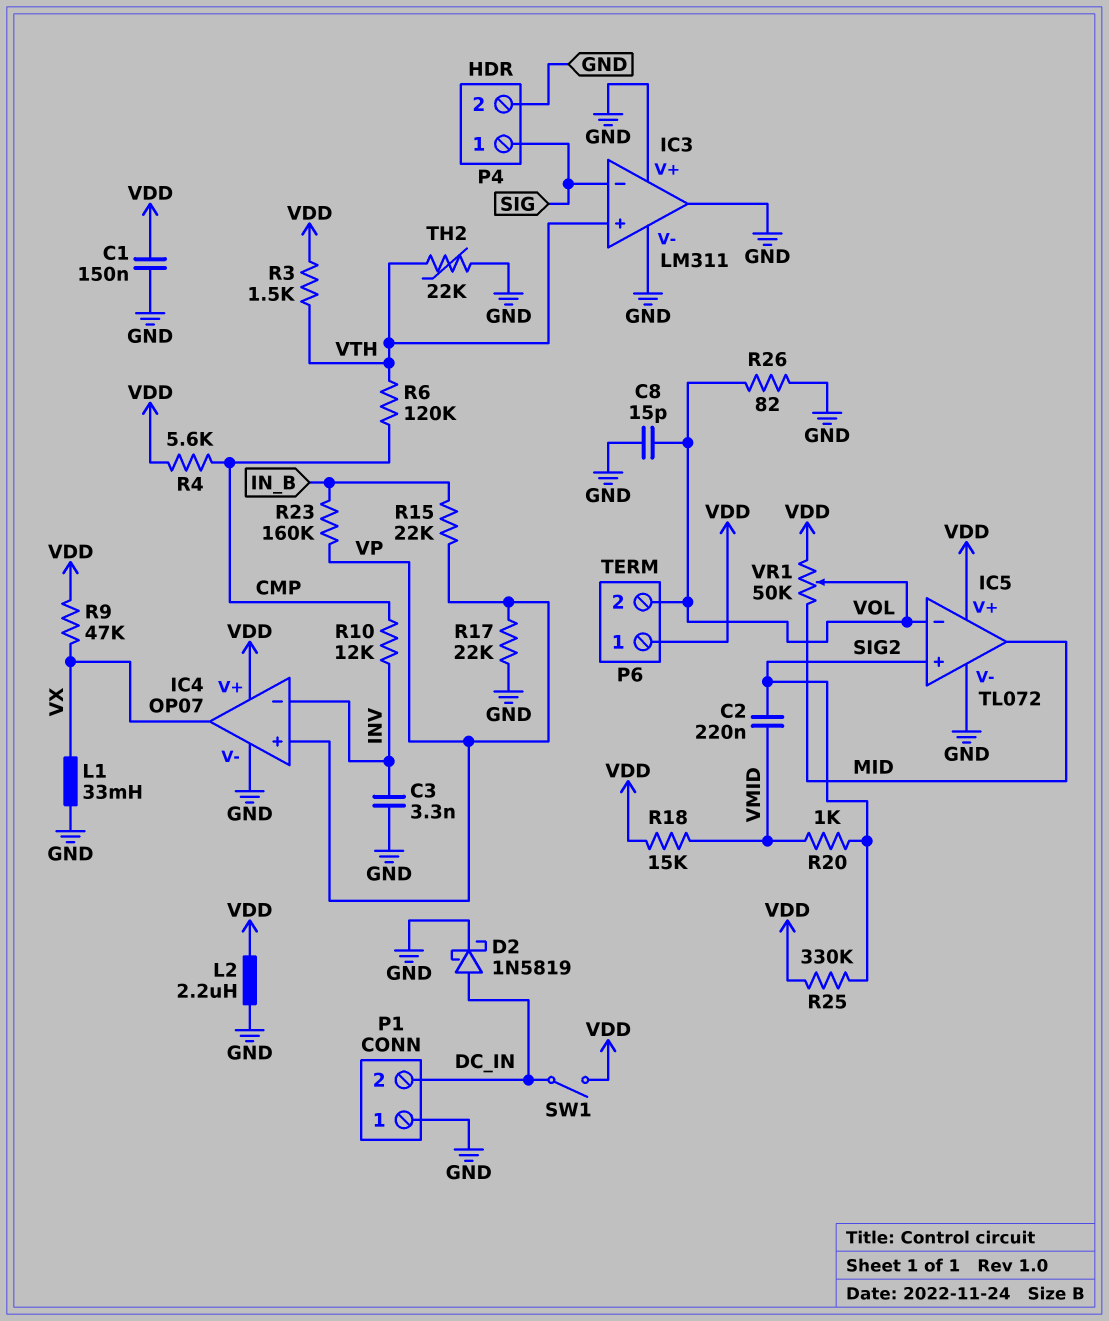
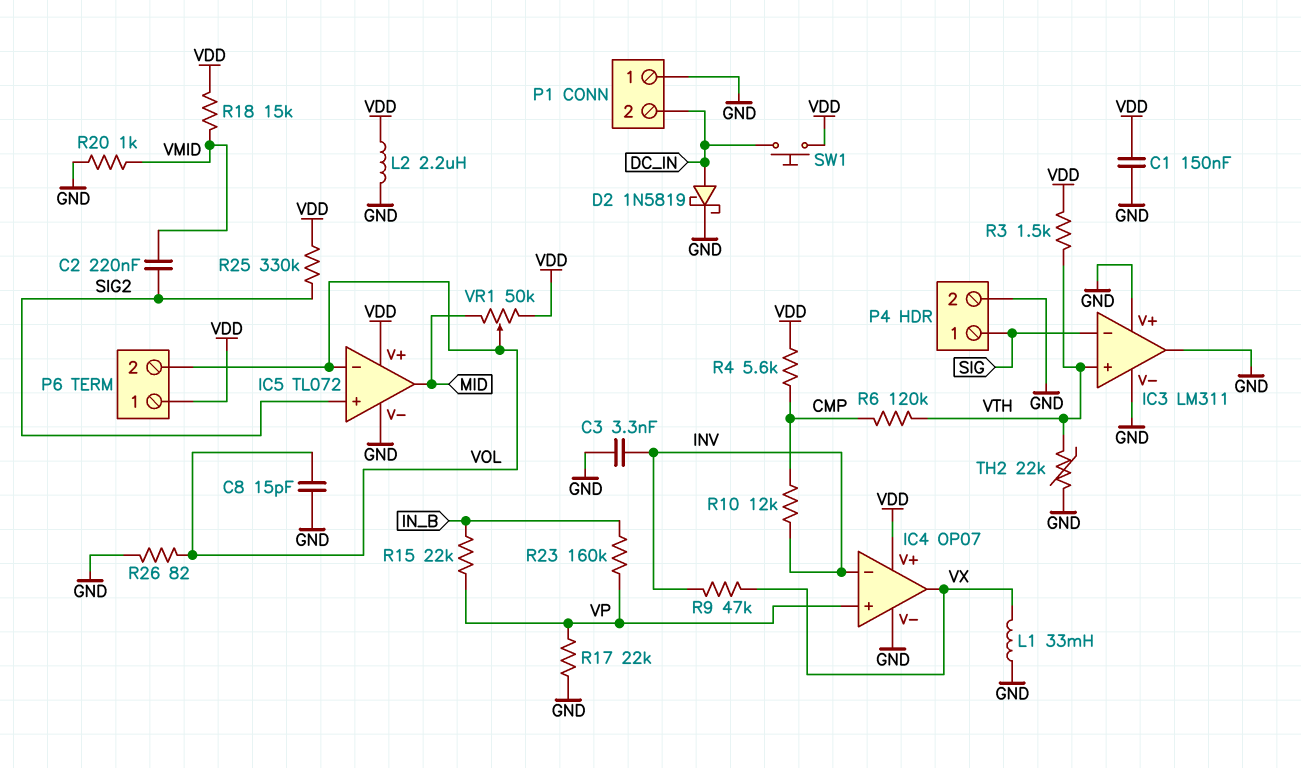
R9: 47k (VDD, VX) -> 47k (INV, VX)
R20: 1k (SIG2, VMID) -> 1k (GND, VMID)
SW1: switch (DC_IN, VDD) -> button (DC_IN, VDD)

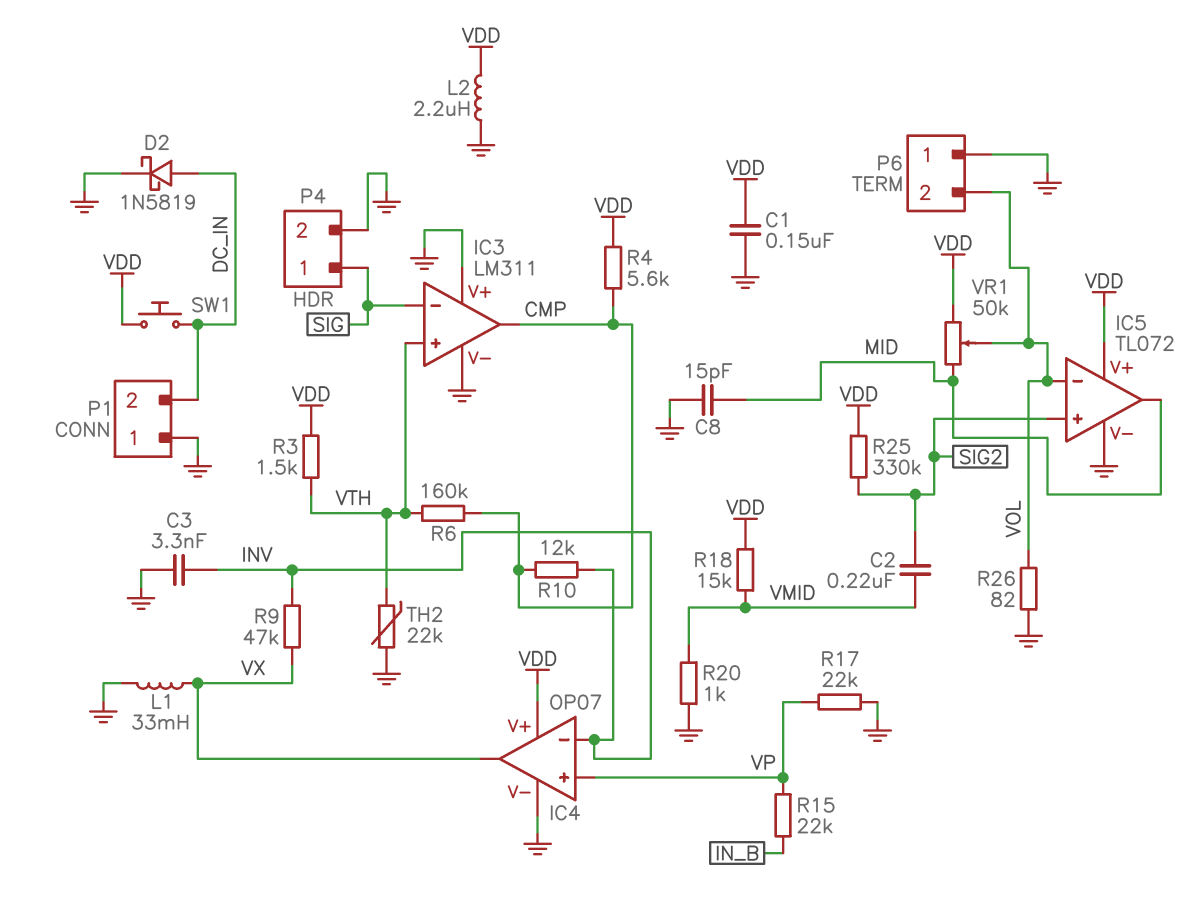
C8: 15pF (GND, VOL) -> 15pF (GND, MID)
IC3 pin out: GND -> CMP
P6 pin 1: VDD -> GND
R6: 120k (CMP, VTH) -> 160k (CMP, VTH)
R23: 160k (IN_B, VP) -> none

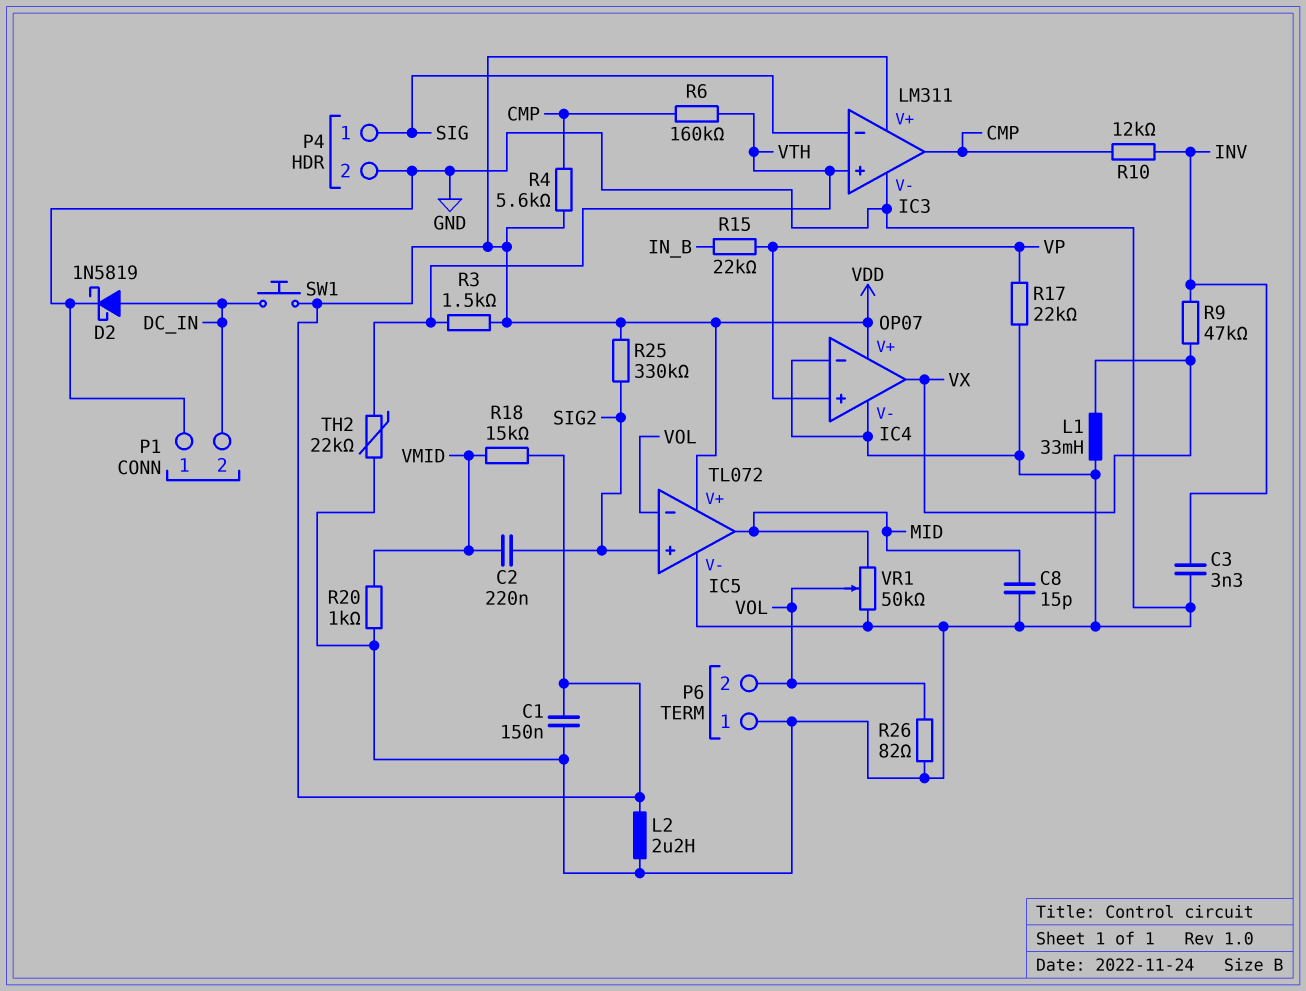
IC3 pin V+: GND -> VDD
IC4 pin in-: INV -> GND
VR1: 50k (MID, VDD, wiper VOL) -> 50k (GND, MID, wiper VOL)

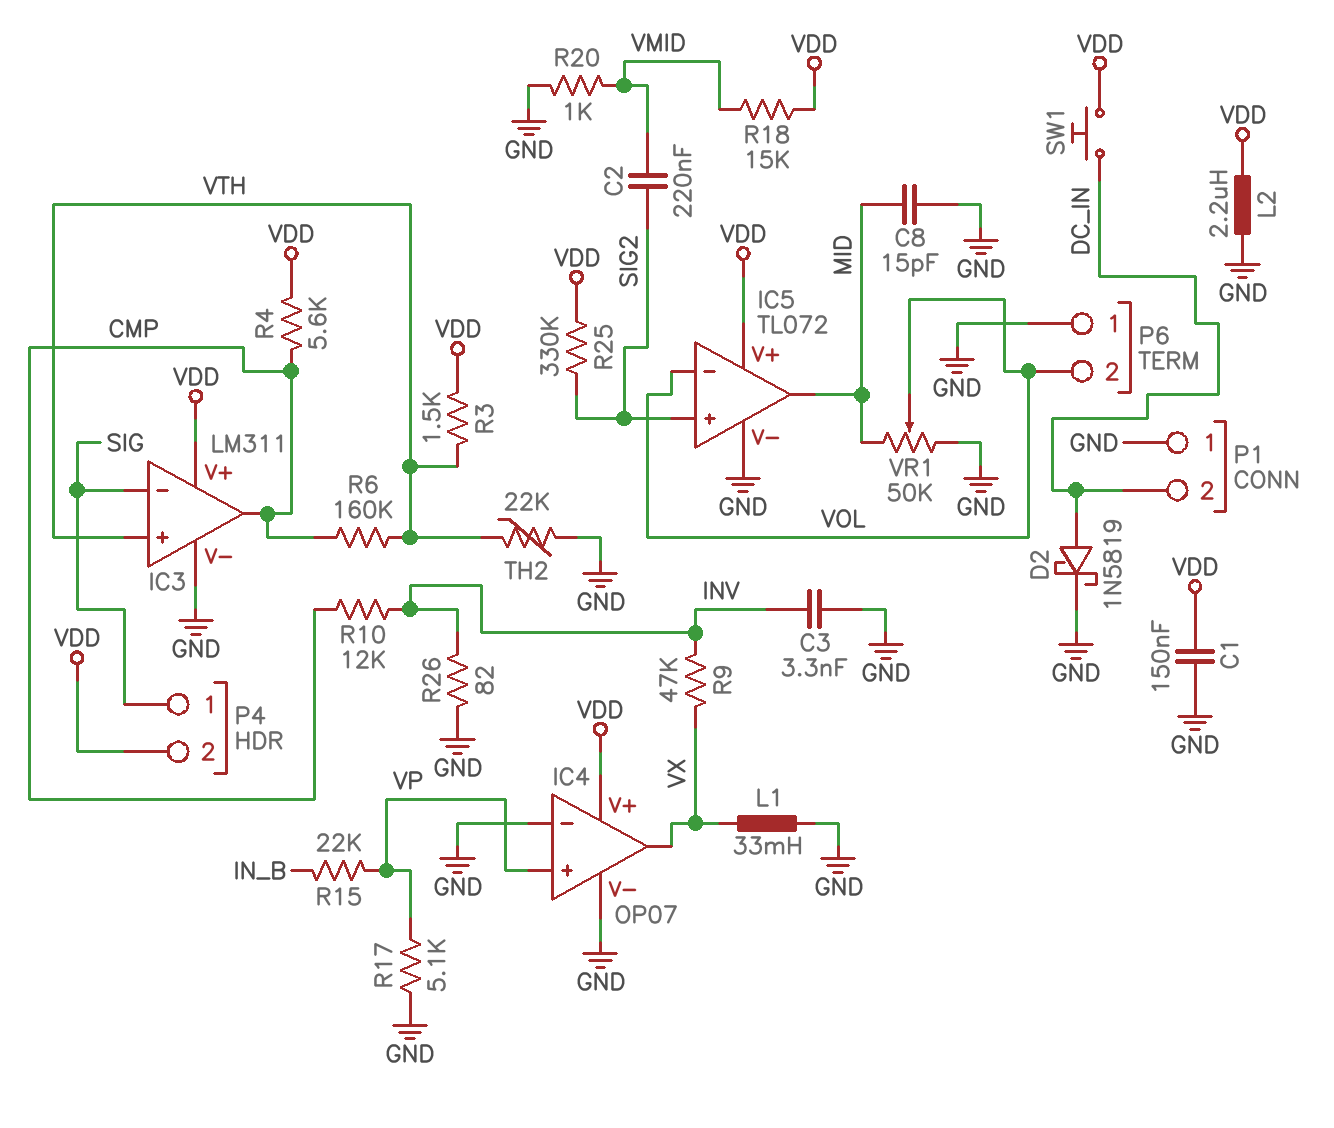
P4 pin 2: GND -> VDD
R17: 22k (GND, VP) -> 5.1k (GND, VP)
R26: 82 (GND, VOL) -> 82 (GND, INV)

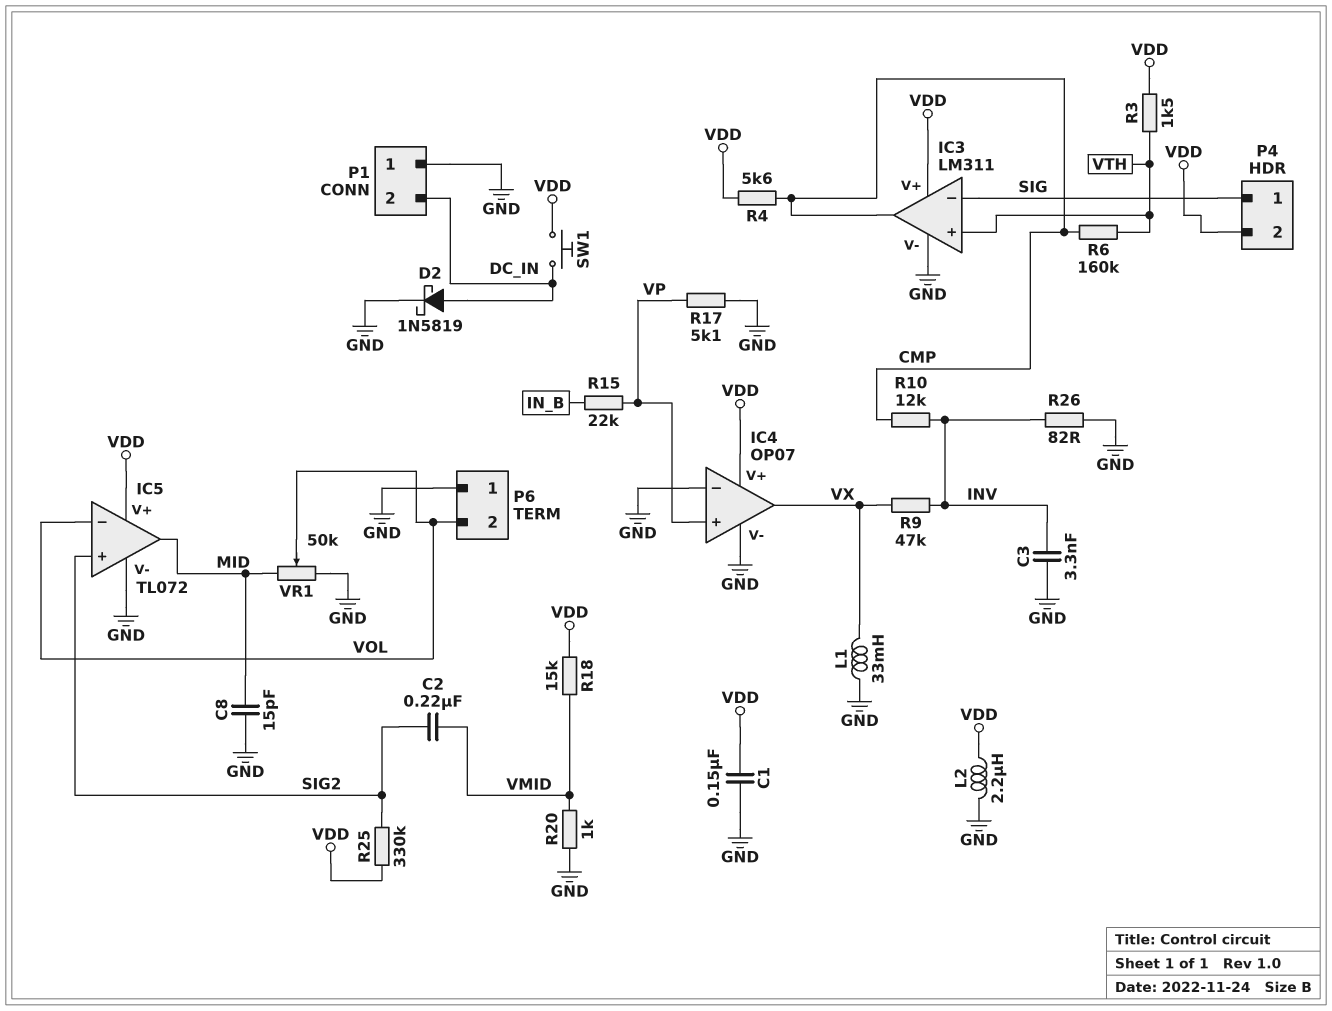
TH2: 22k (GND, VTH) -> none

